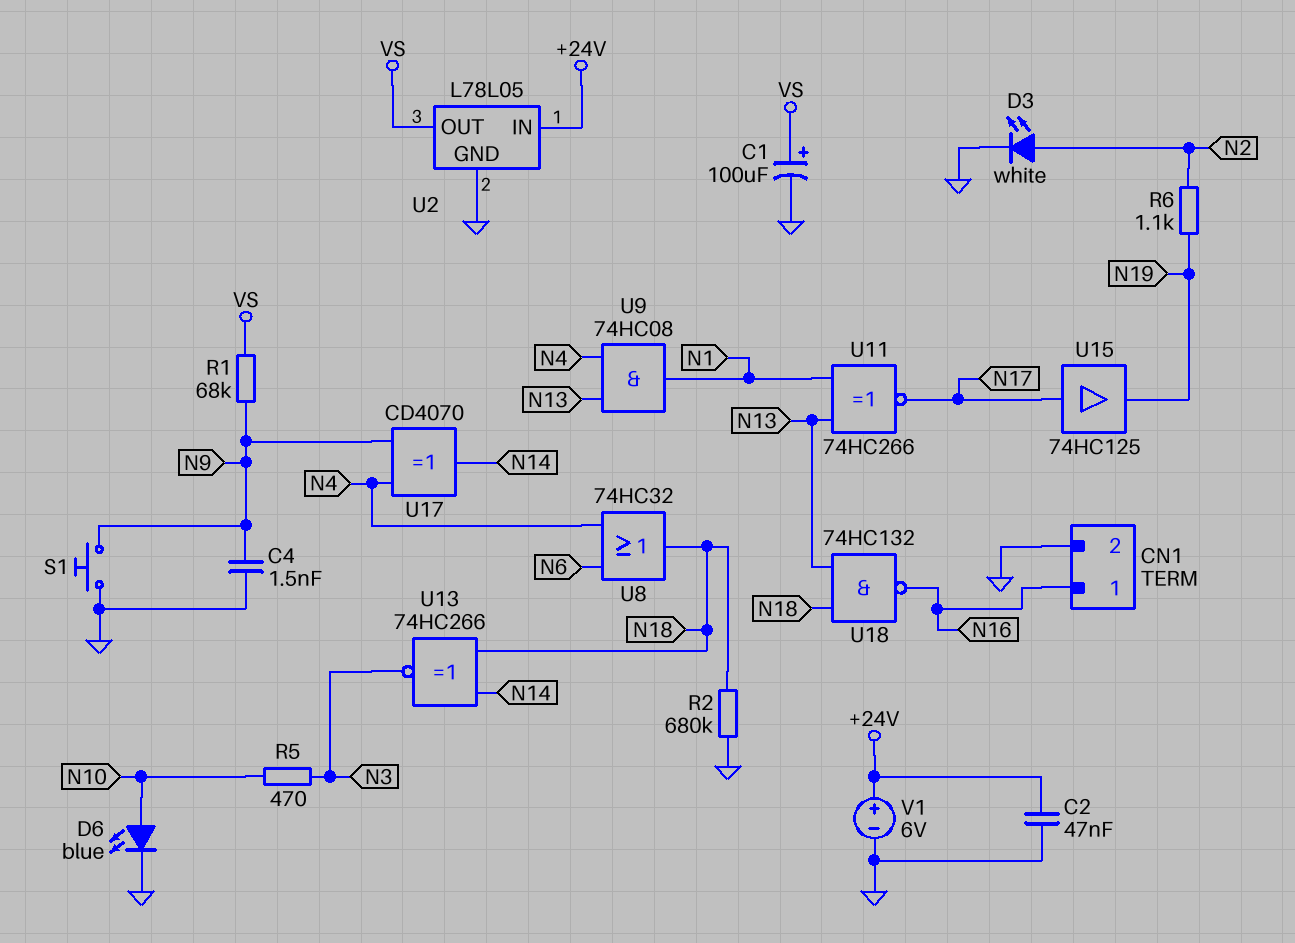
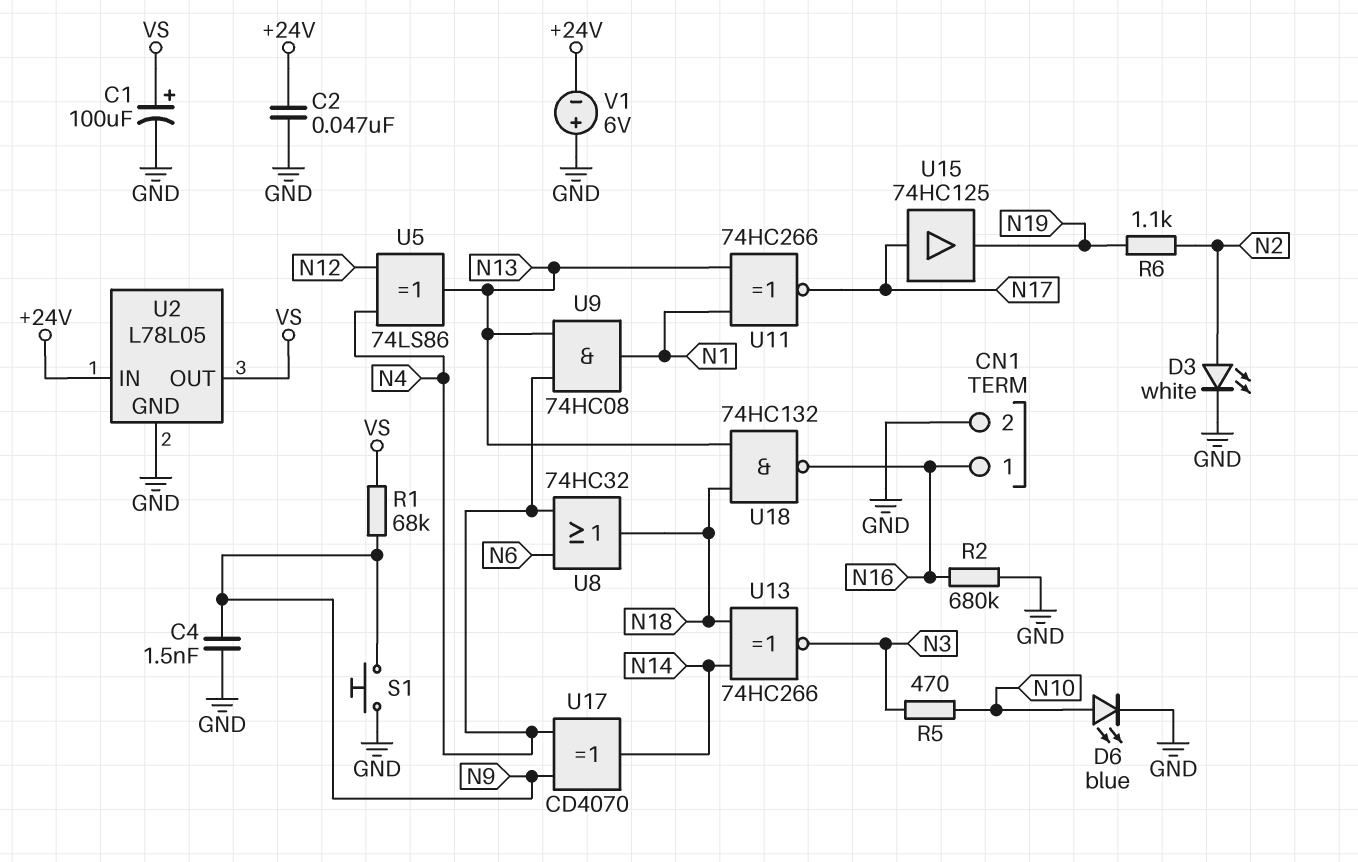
R2: 680k (GND, N18) -> 680k (GND, N16)
U5: none -> XOR 74LS86 (in N4, in N12, out N13)
V1: 6V (plus +24V, minus GND) -> 6V (plus GND, minus +24V)

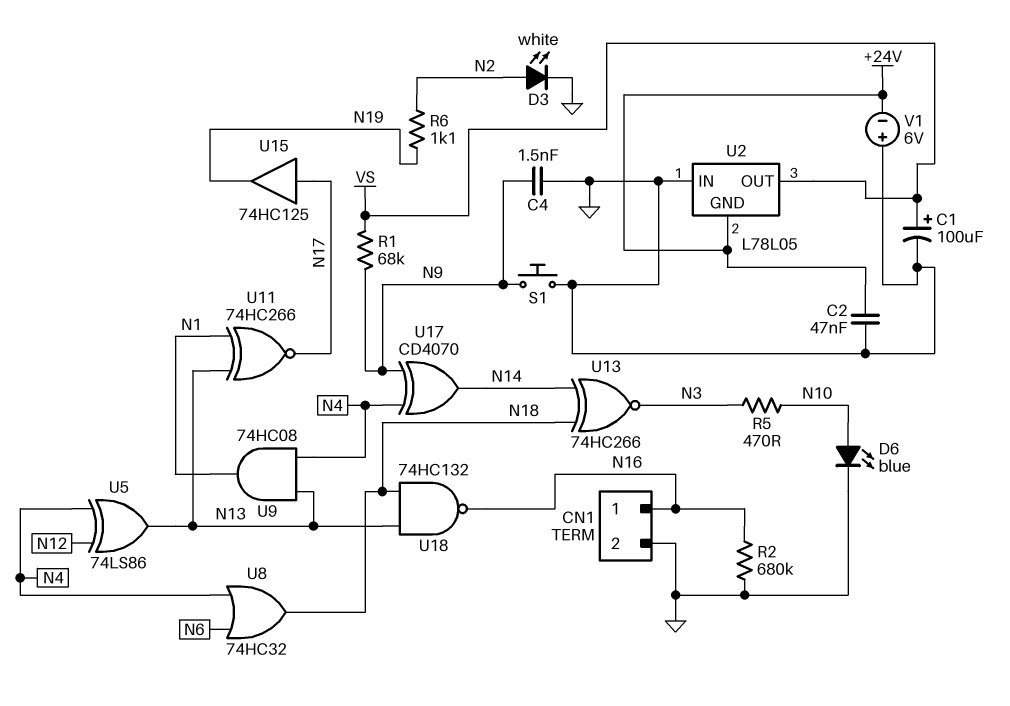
U2 pin GND: GND -> +24V
U2 pin IN: +24V -> GND

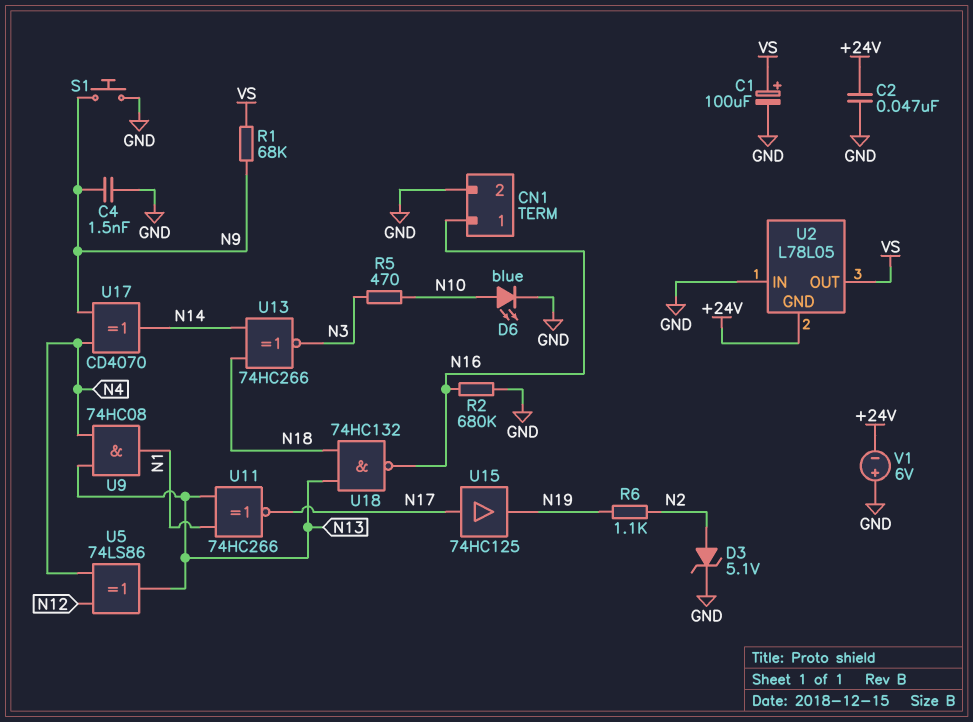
D3: LED white (A N2, K GND) -> zener 5.1V (A N2, K GND)
U8: OR 74HC32 (in N4, in N6, out N18) -> none

